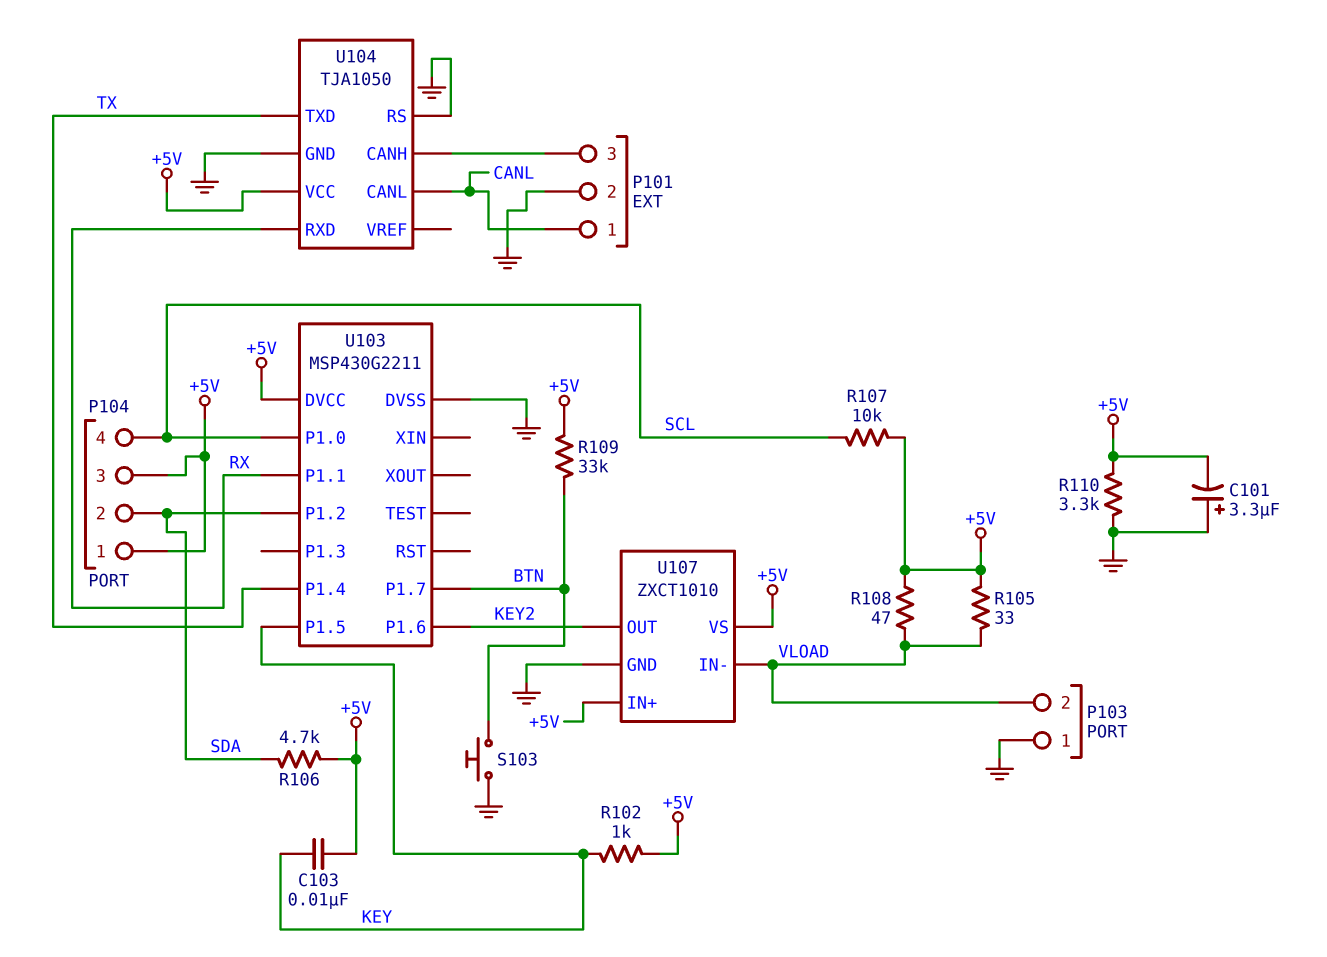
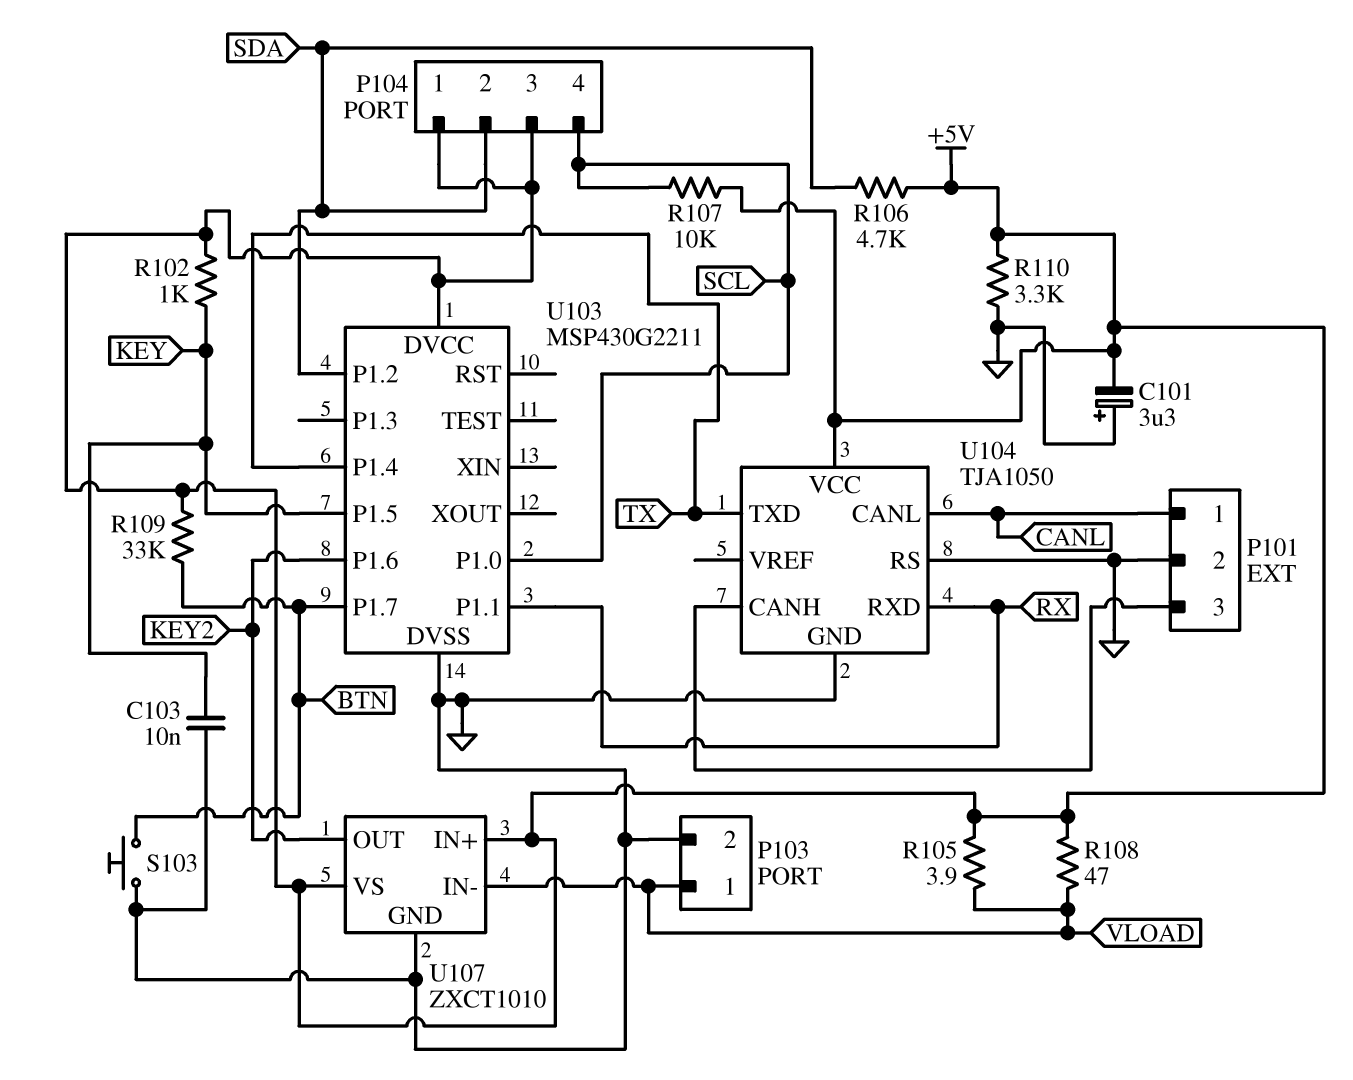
C103: 10nF (+5V, KEY) -> 10nF (GND, KEY)
P103 pin 1: GND -> VLOAD
P103 pin 2: VLOAD -> GND
R105: 33 (+5V, VLOAD) -> 3.9 (+5V, VLOAD)

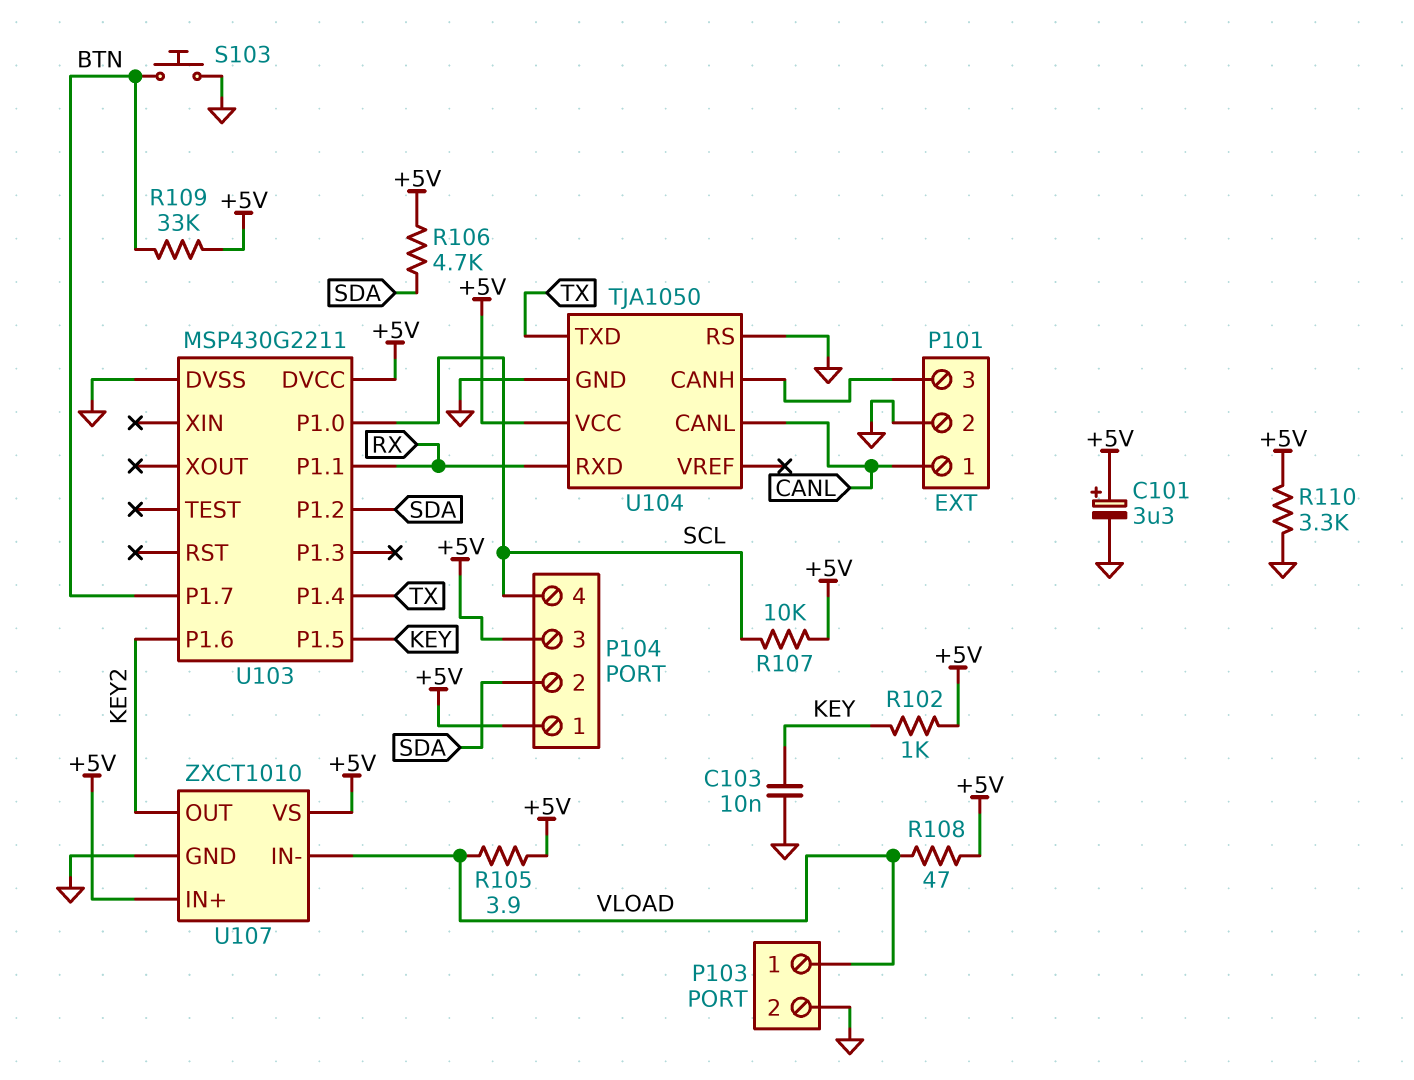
C101: 3.3uF (plus GND, minus +5V) -> 3.3uF (plus +5V, minus GND)

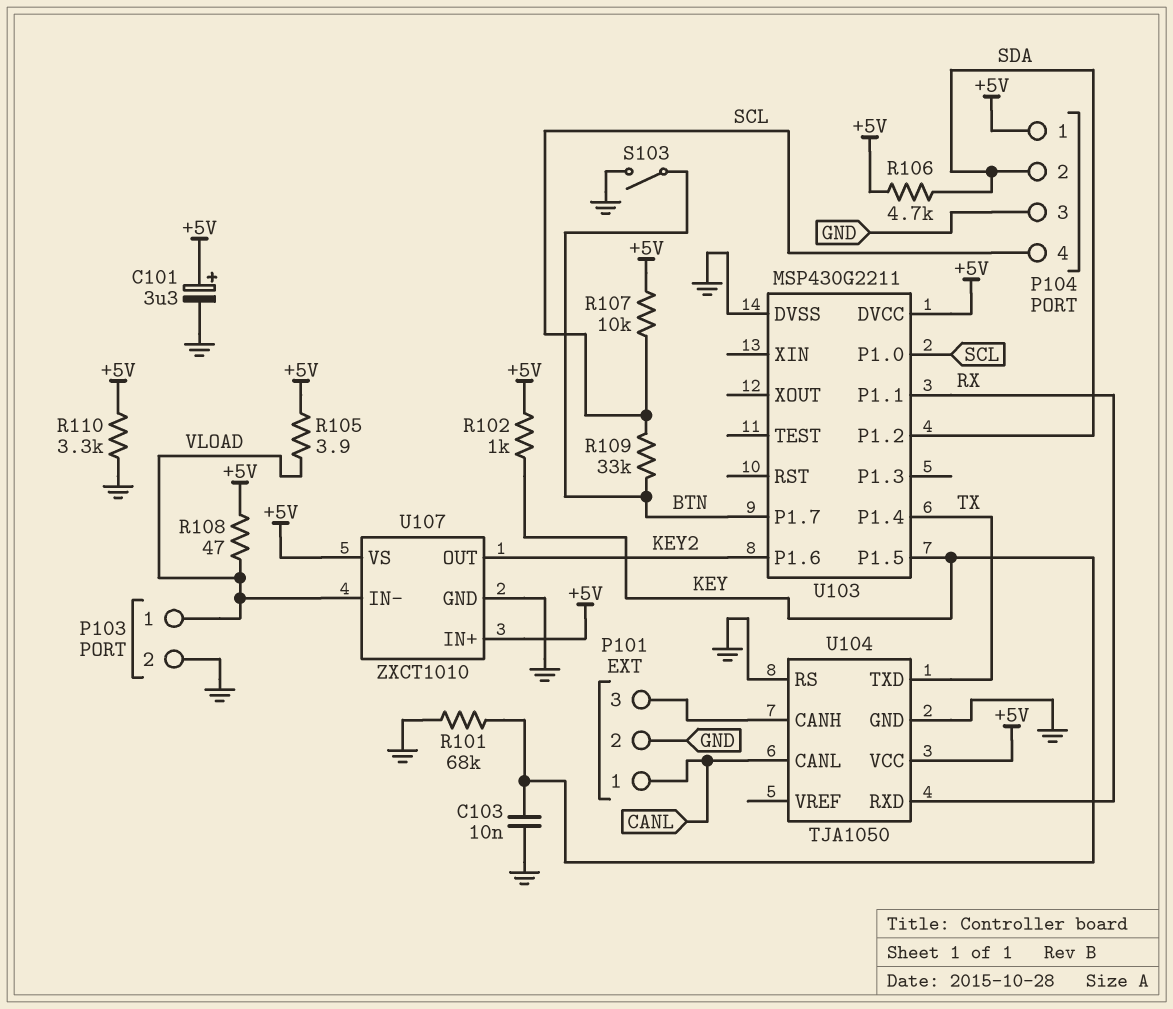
P104 pin 3: +5V -> GND
R101: none -> 68k (GND, KEY)
R109: 33k (+5V, BTN) -> 33k (BTN, SCL)
S103: button (BTN, GND) -> switch (BTN, GND)

